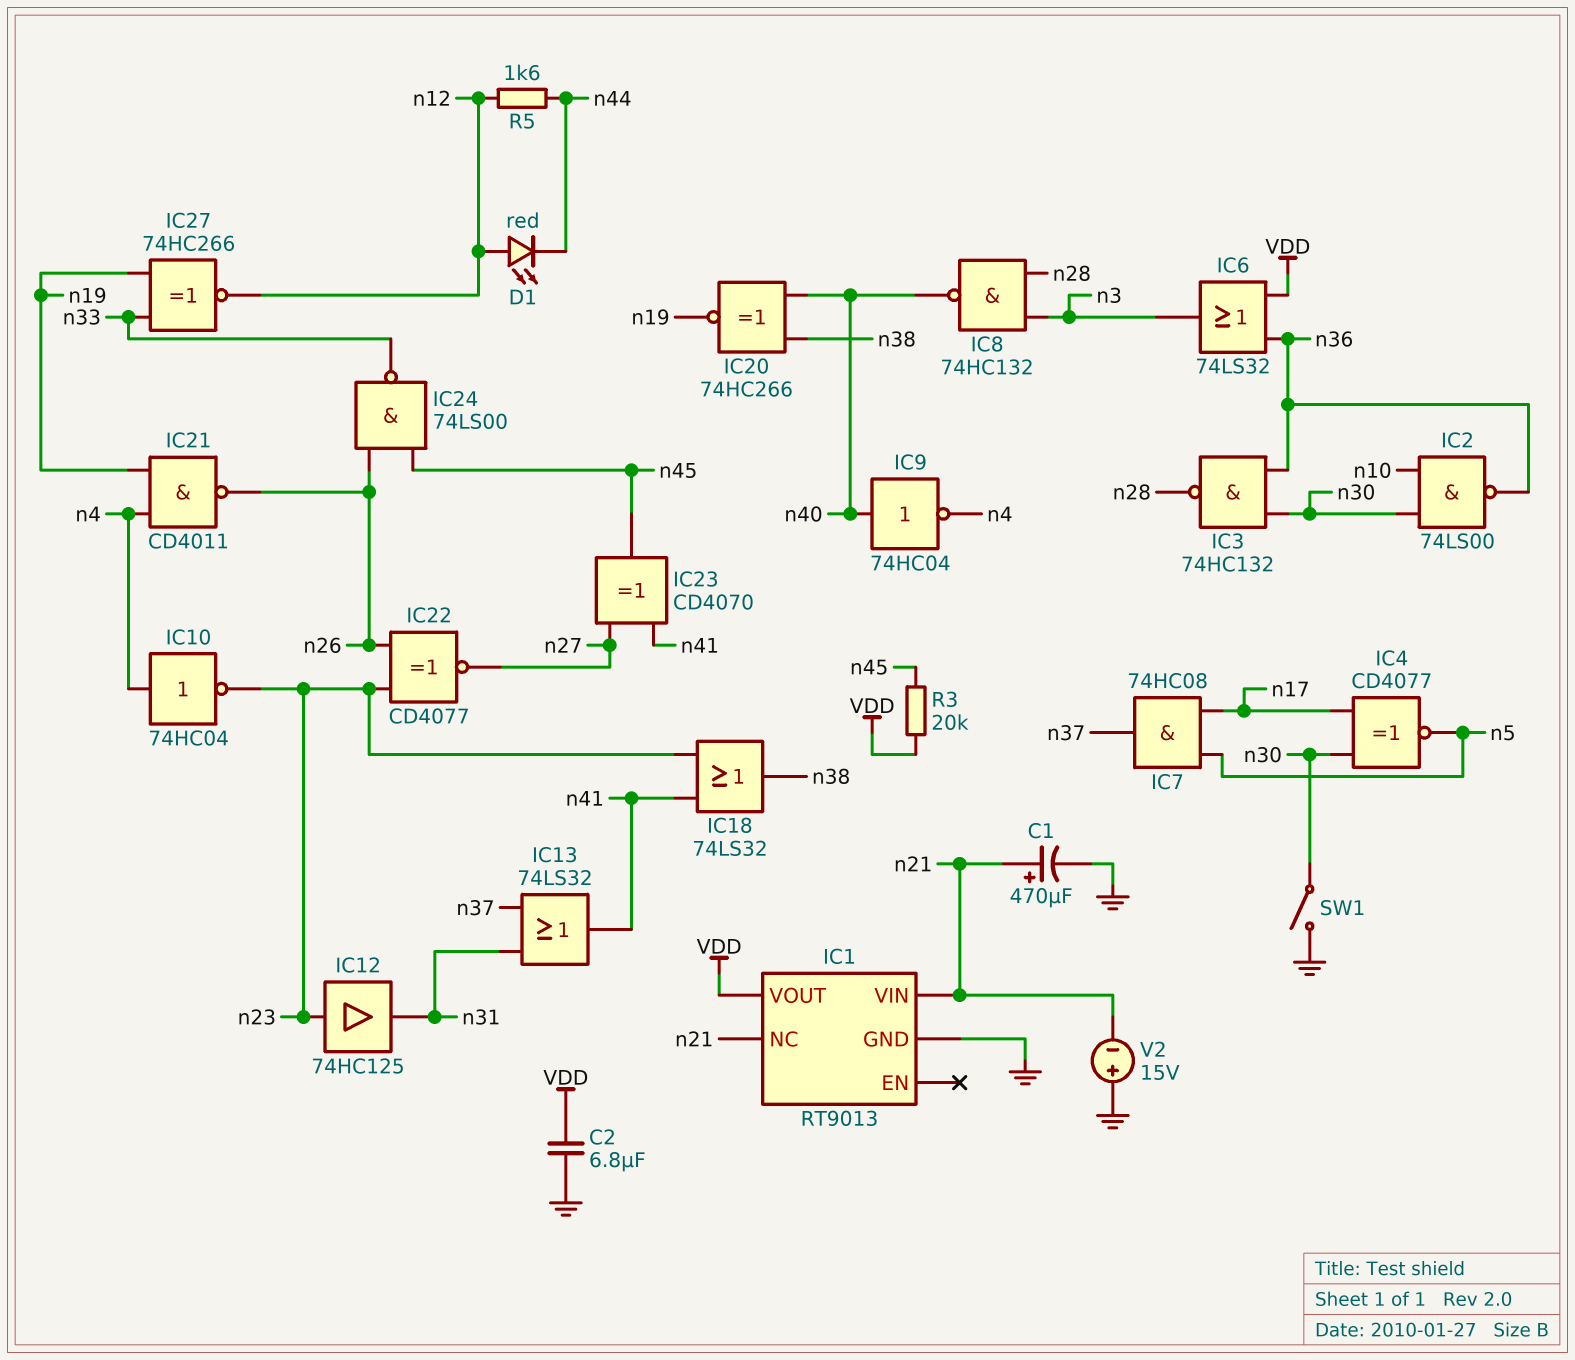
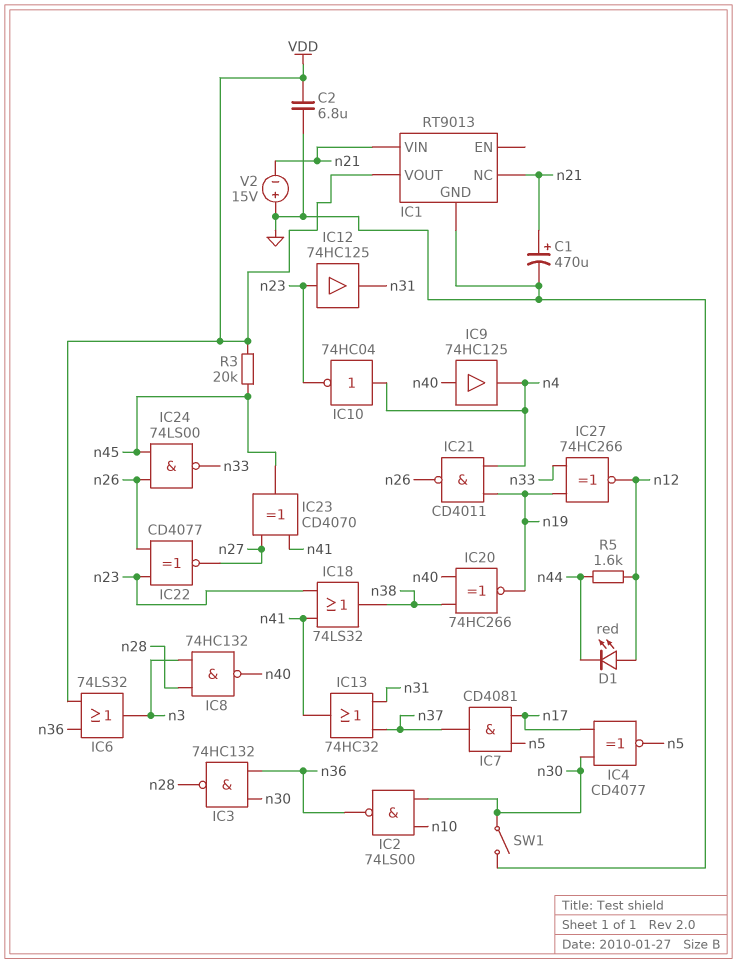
IC7: AND 74HC08 (in n5, in n17, out n37) -> AND CD4081 (in n5, in n17, out n37)
IC9: NOT 74HC04 (in n40, out n4) -> buffer 74HC125 (in n40, out n4)
IC13: OR 74LS32 (in n31, in n37, out n41) -> OR 74HC32 (in n31, in n37, out n41)

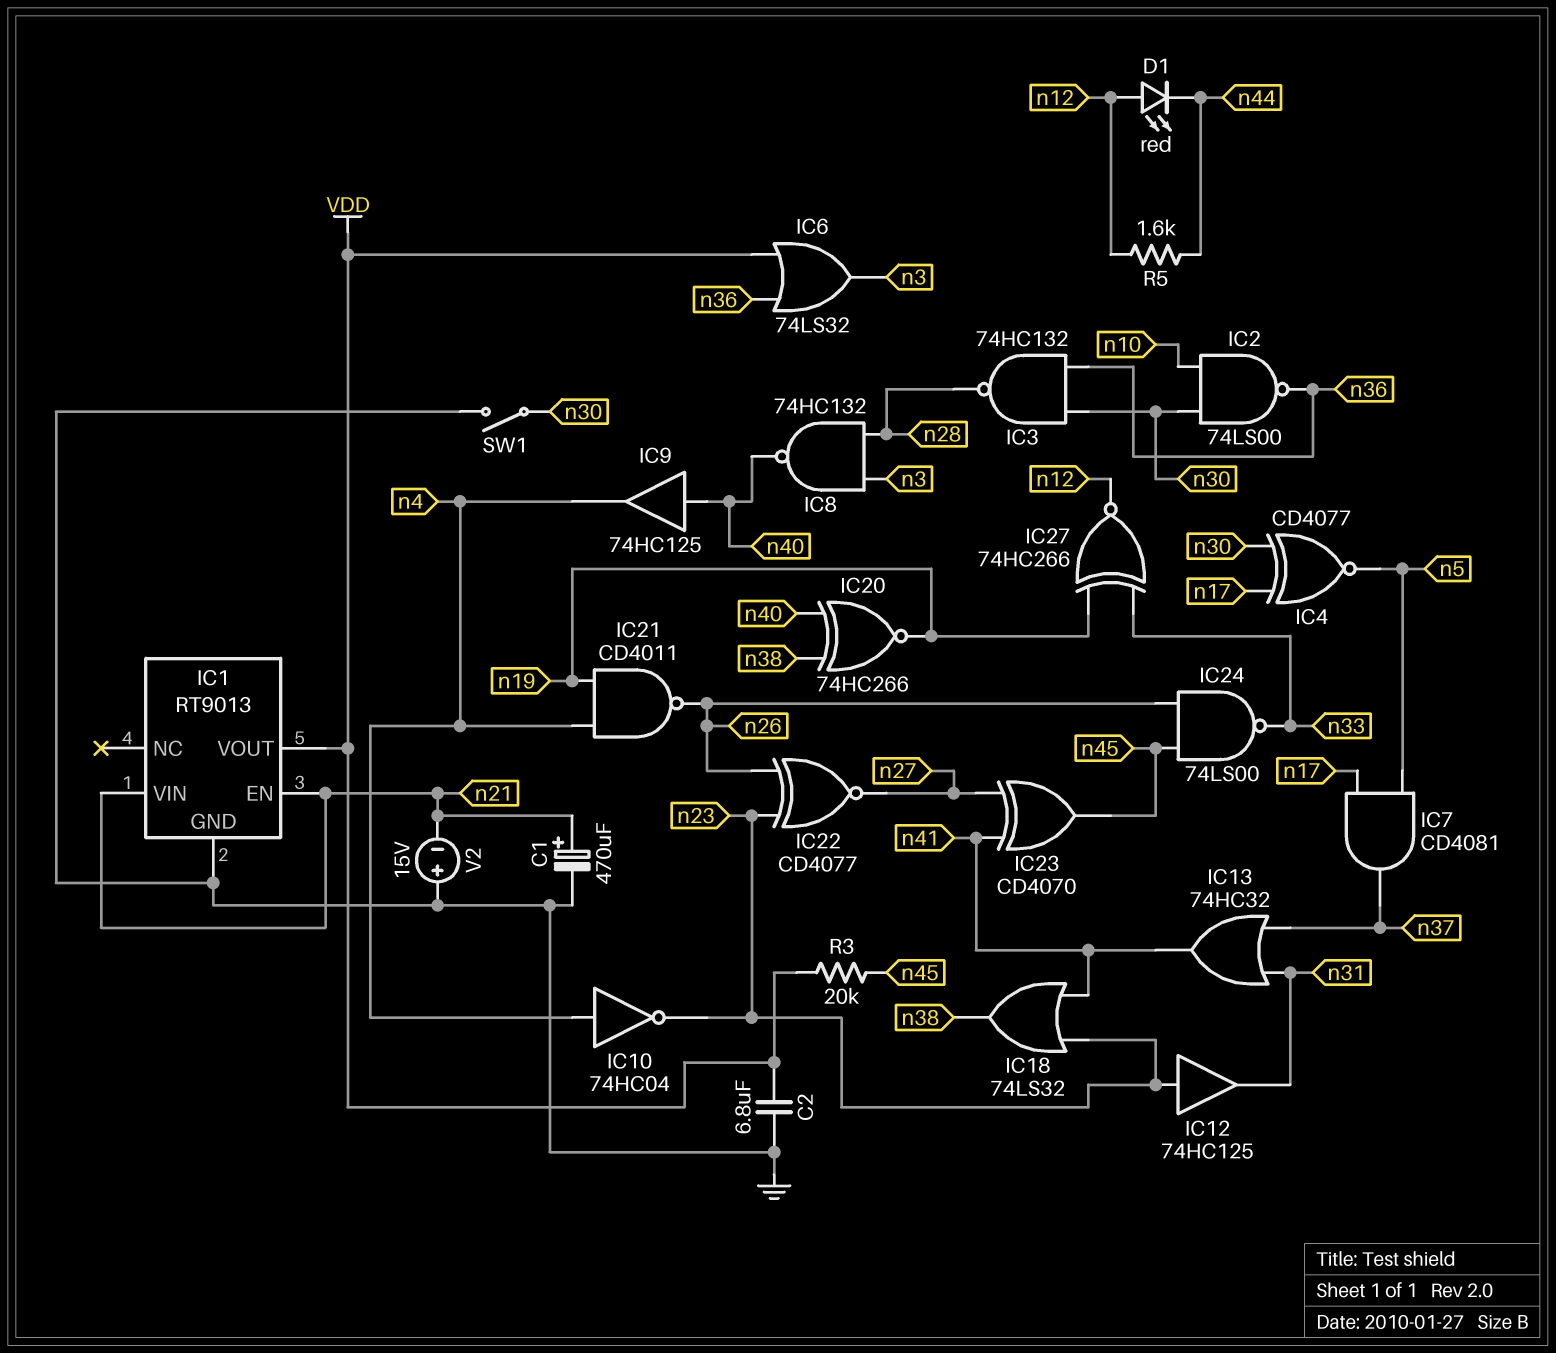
IC1 pin EN: none -> n21
IC1 pin NC: n21 -> none

